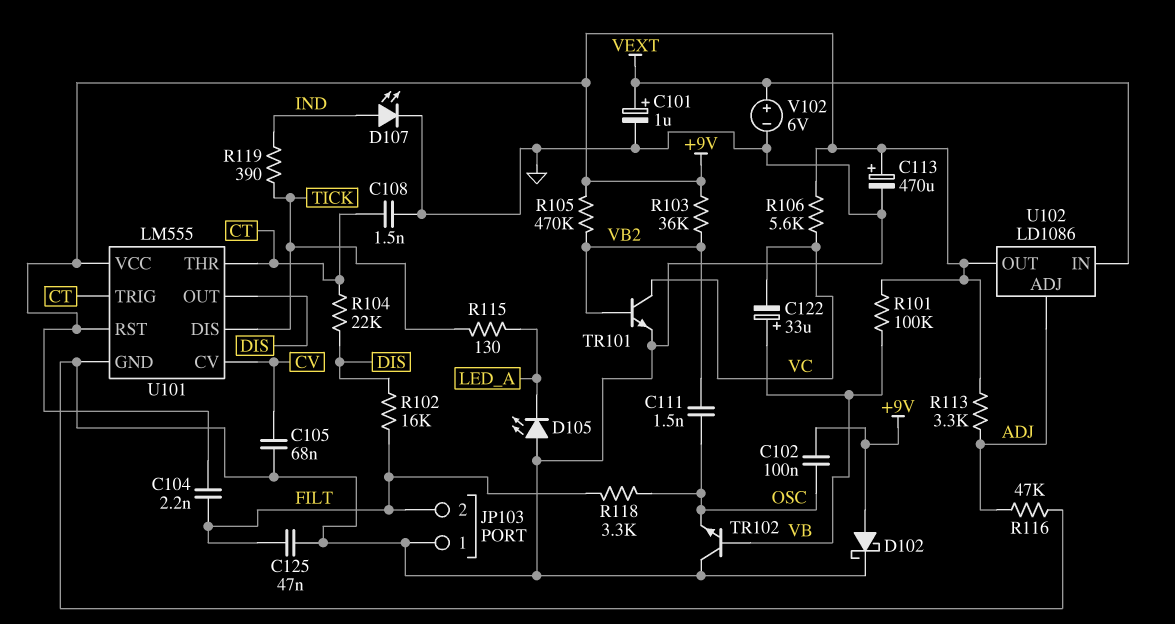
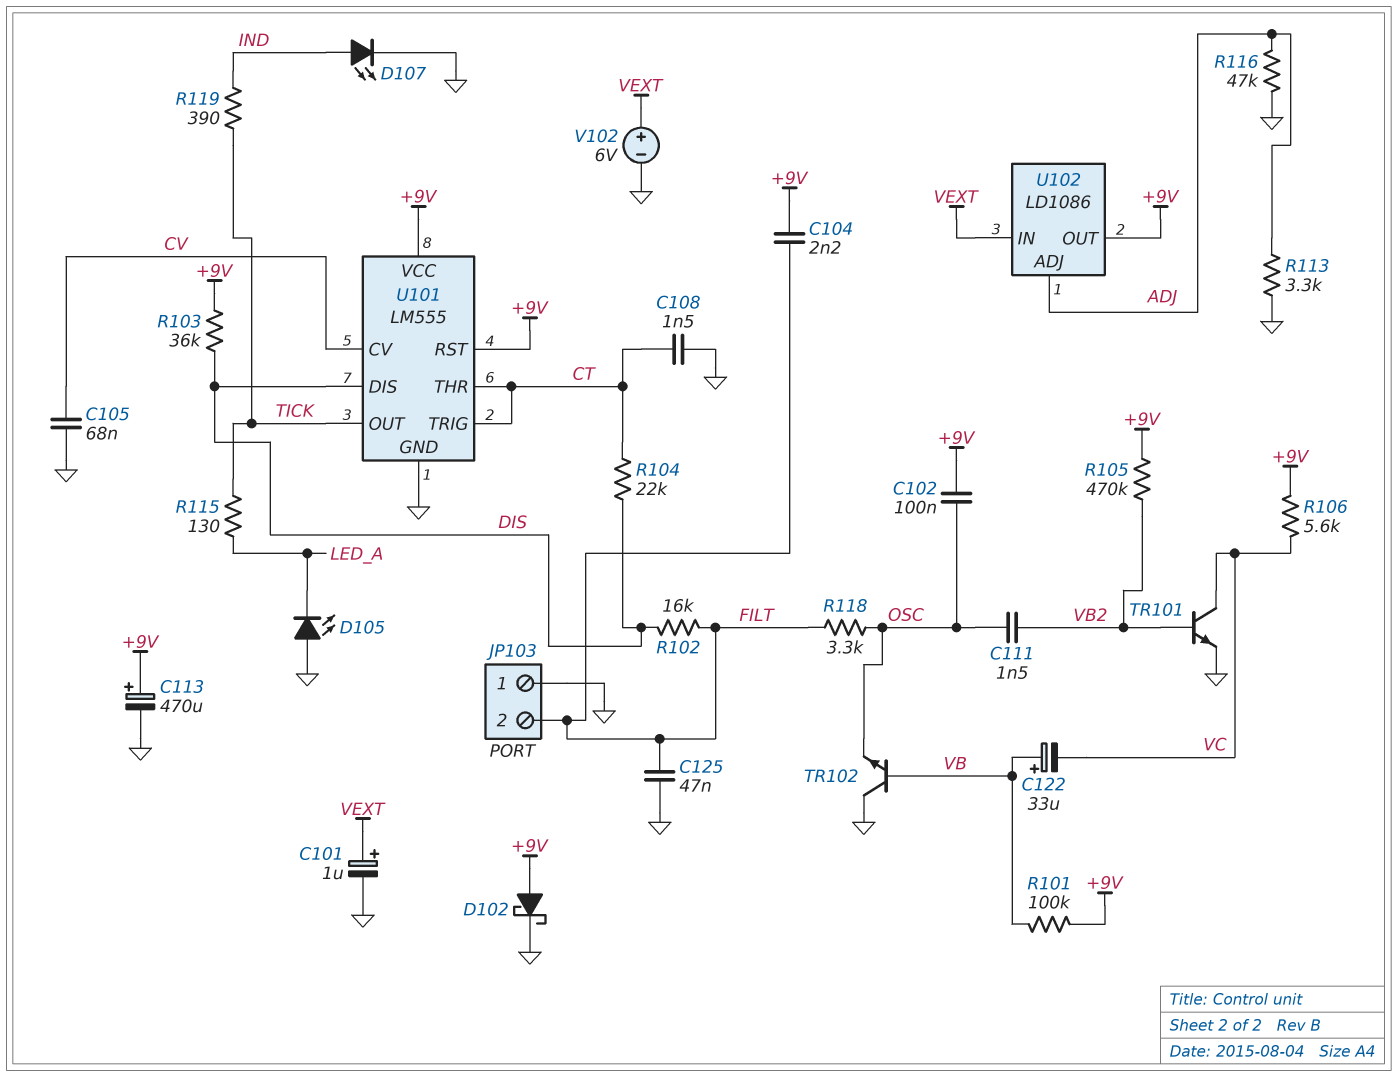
R103: 36k (+9V, VB2) -> 36k (+9V, DIS)
R113: 3.3k (+9V, ADJ) -> 3.3k (ADJ, GND)
U101 pin DIS: TICK -> DIS
U101 pin OUT: DIS -> TICK

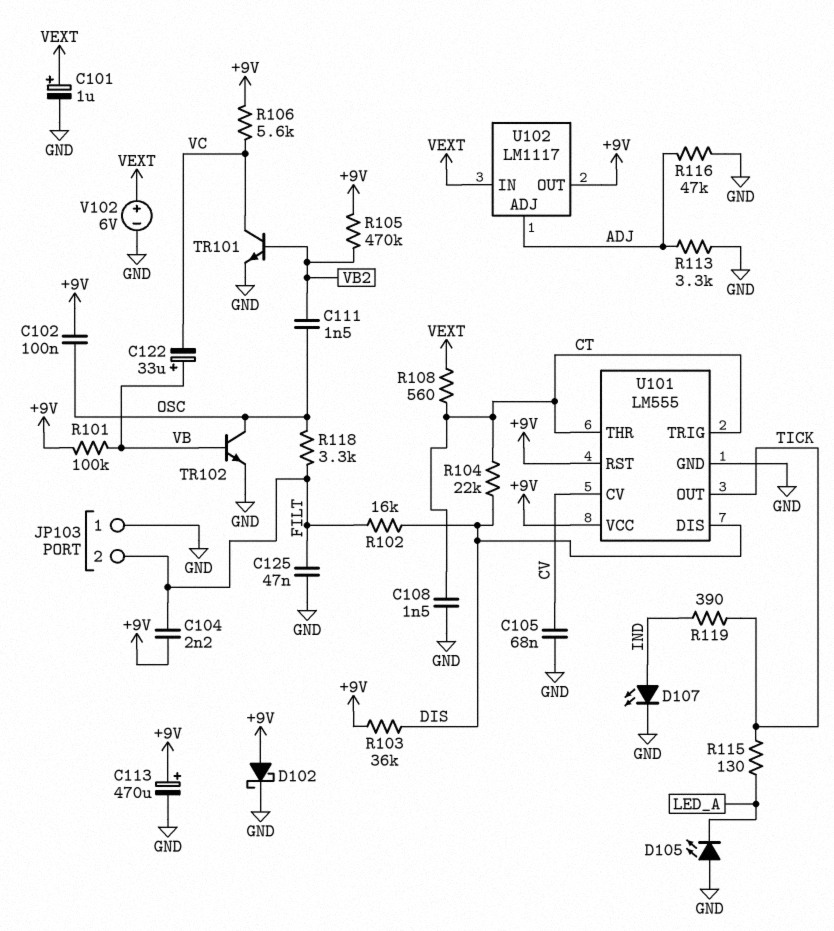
R108: none -> 560 (CT, VEXT)
TR102: NPN (B VB, C GND, E OSC) -> NPN (B VB, C OSC, E GND)
U102: LD1086 -> LM1117

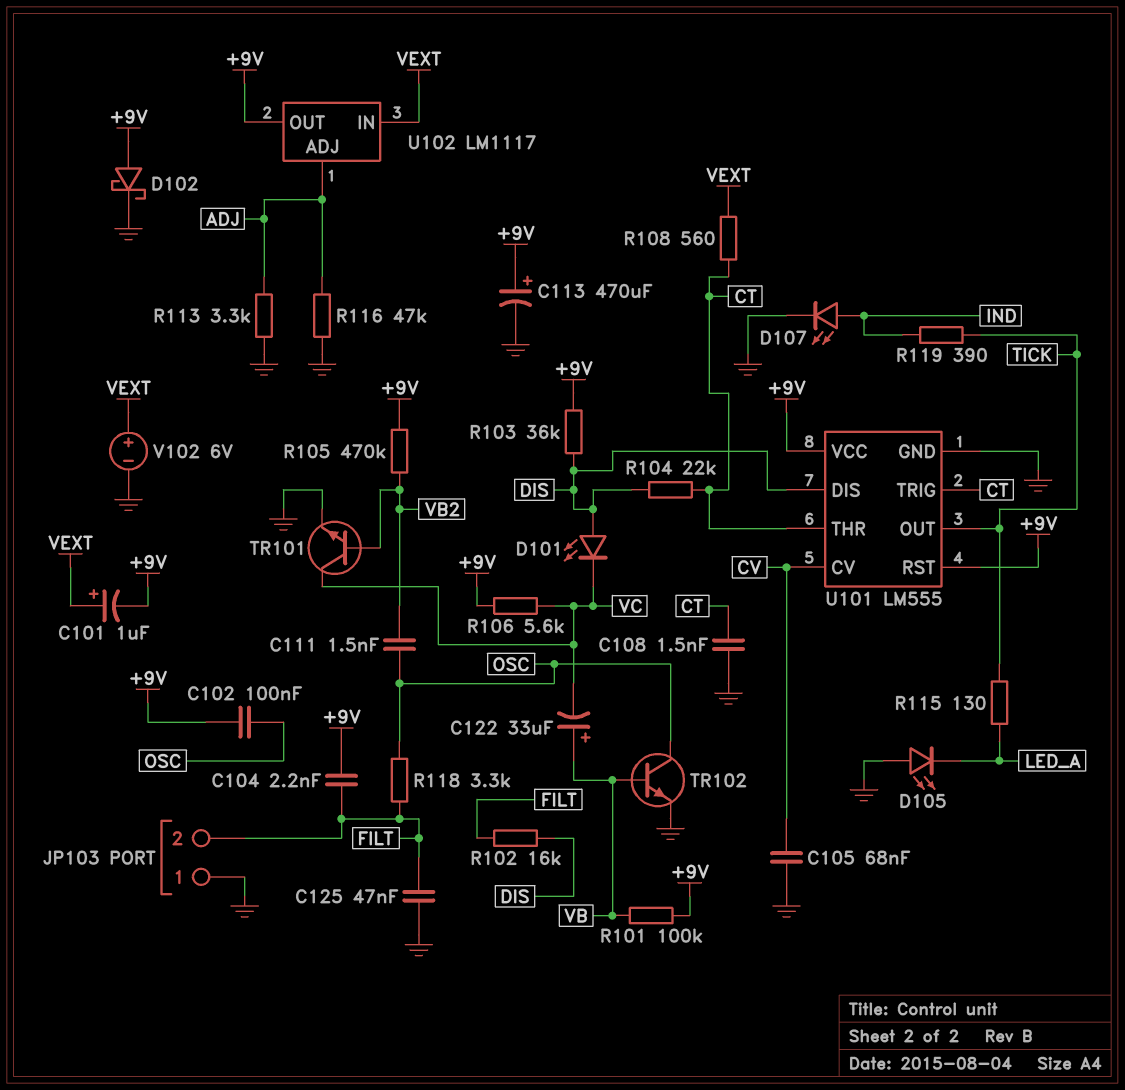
C101: 1uF (plus VEXT, minus GND) -> 1uF (plus VEXT, minus +9V)
D101: none -> LED (A DIS, K VC)

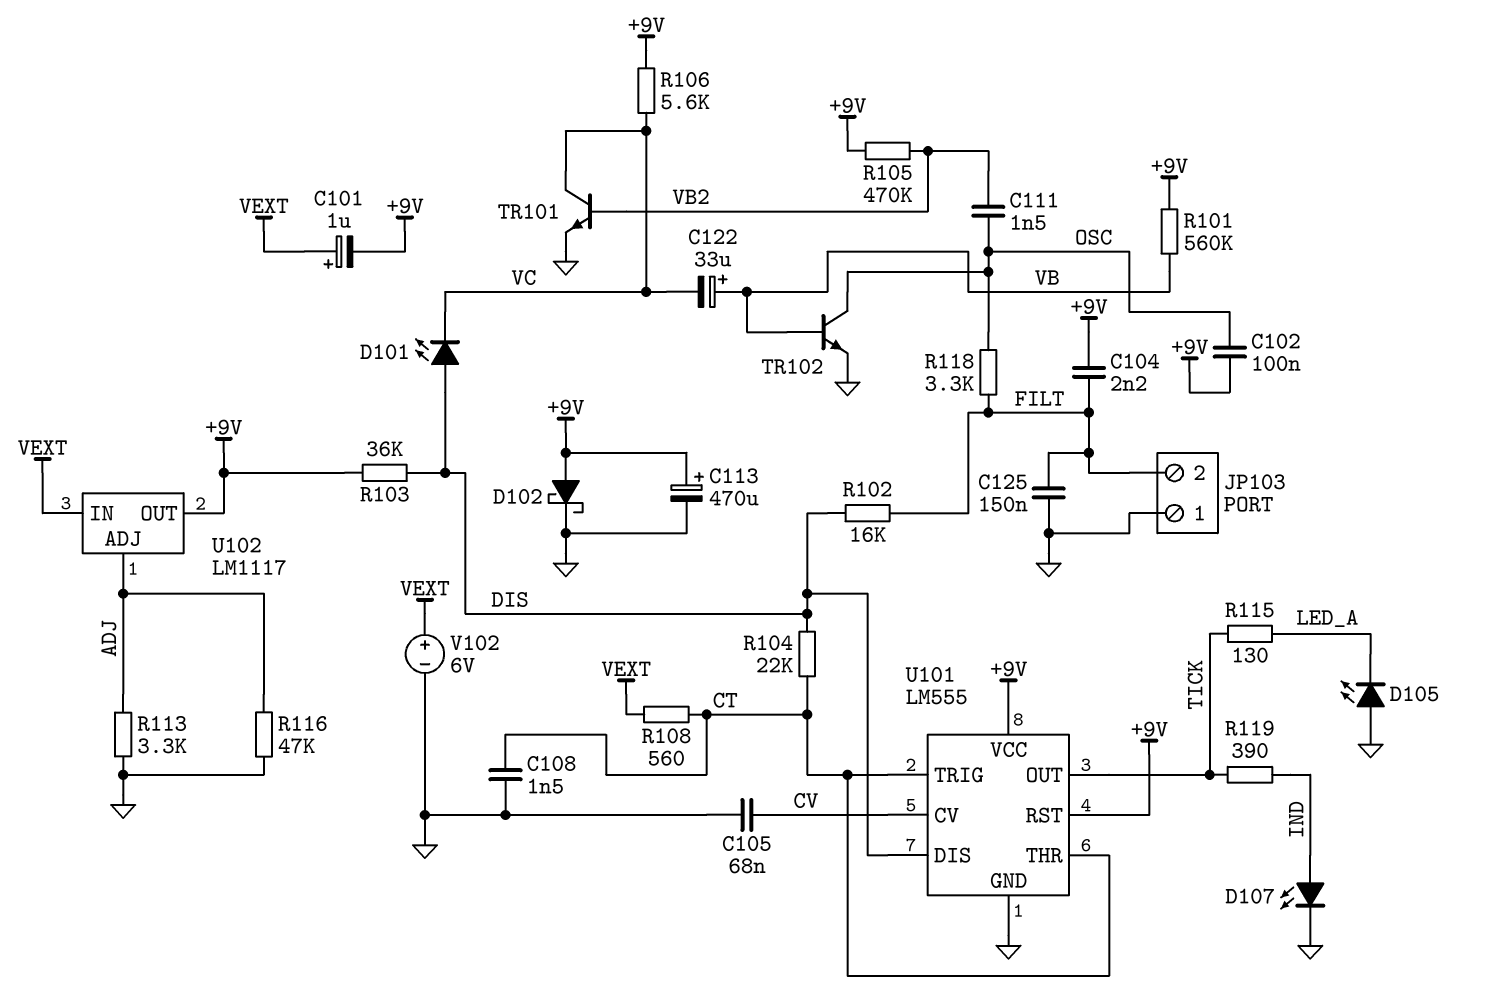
C125: 47nF (FILT, GND) -> 150nF (FILT, GND)
R101: 100k (+9V, VB) -> 560k (+9V, VB)

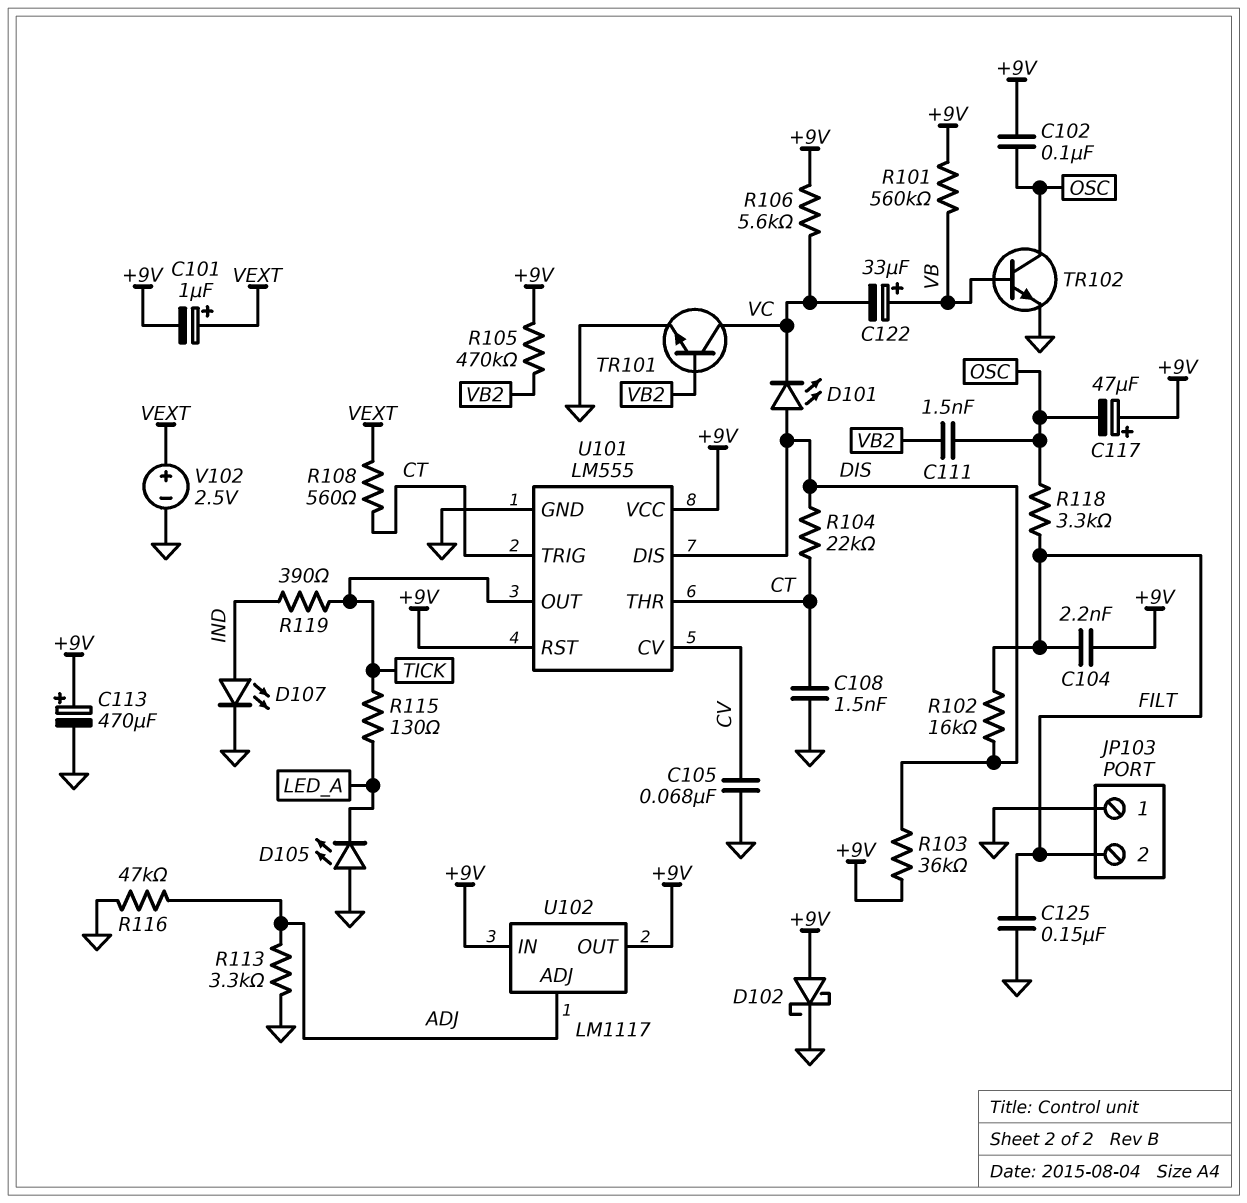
C117: none -> 47uF (plus +9V, minus OSC)
U102 pin IN: VEXT -> +9V
V102: 6V (plus VEXT, minus GND) -> 2.5V (plus VEXT, minus GND)

